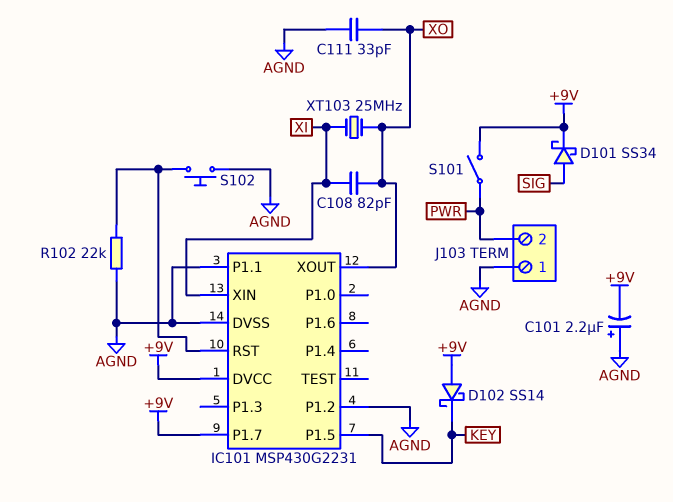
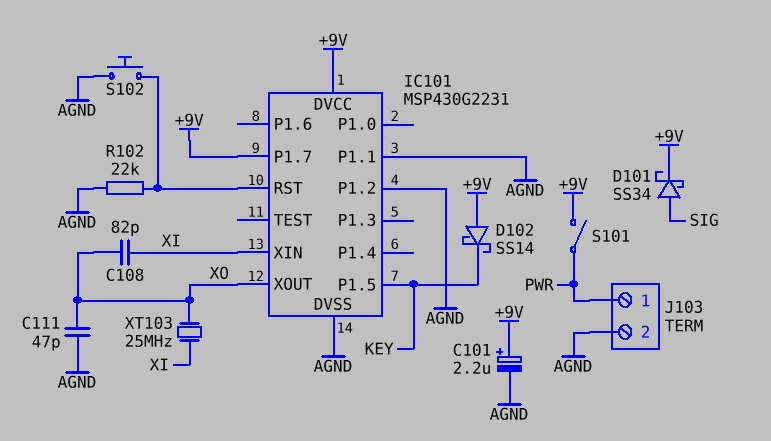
C101: 2.2uF (plus AGND, minus +9V) -> 2.2uF (plus +9V, minus AGND)
C111: 33pF (AGND, XO) -> 47pF (AGND, XO)
J103 pin 1: AGND -> PWR
J103 pin 2: PWR -> AGND

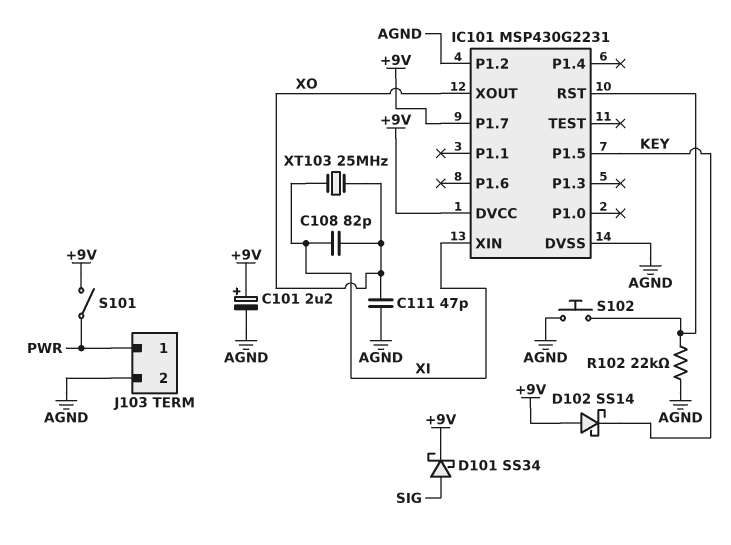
IC101 pin P1.1: AGND -> none

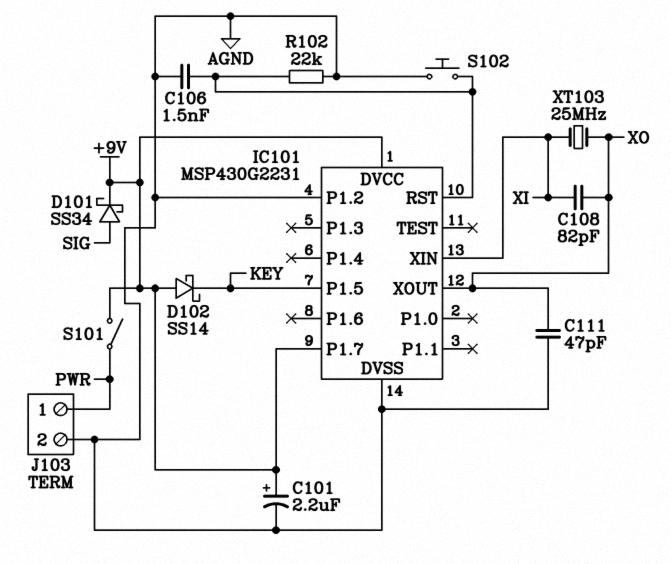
C106: none -> 1.5nF (AGND, IC101/RST)

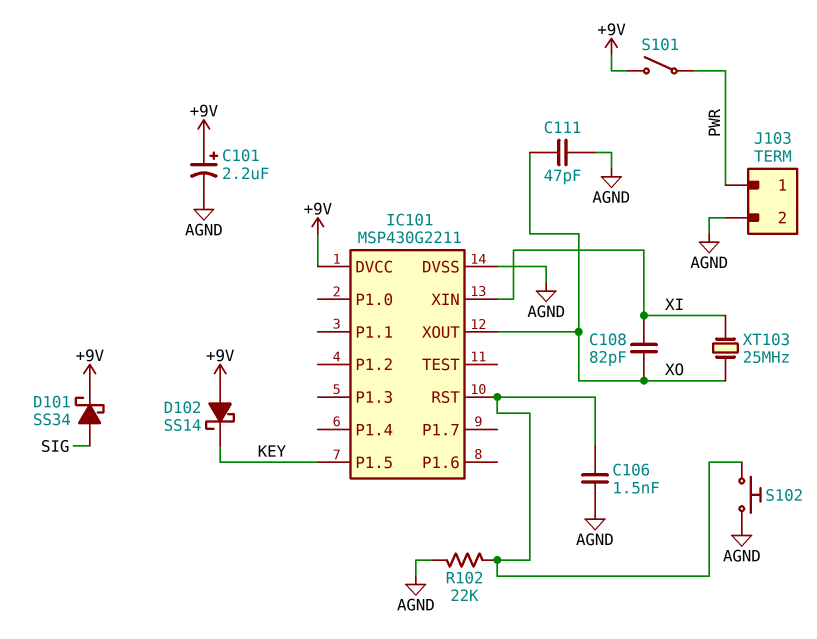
IC101: MSP430G2231 -> MSP430G2211
IC101 pin P1.2: AGND -> none
IC101 pin P1.7: +9V -> none

